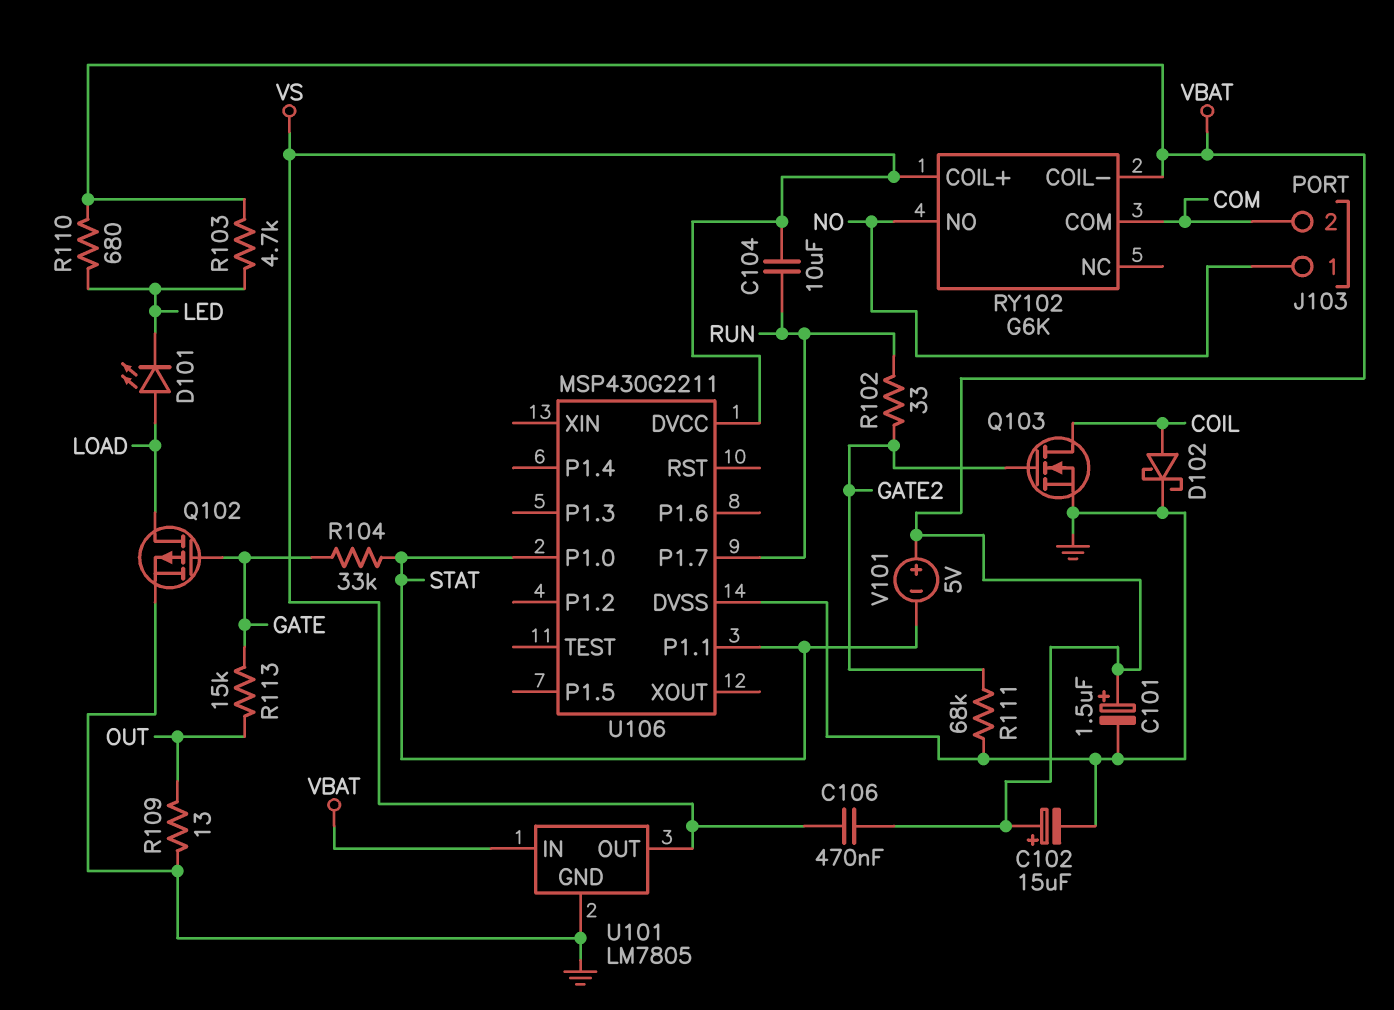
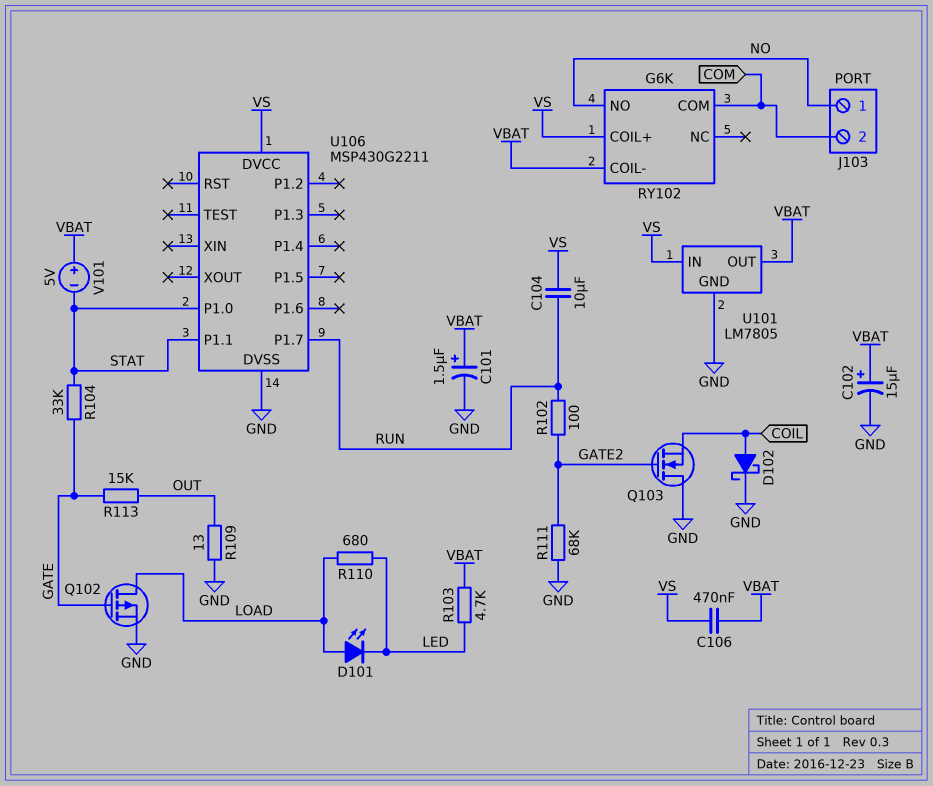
Q103: NMOS (G GATE2, D COIL, S GND) -> NMOS (G GATE2, D GND, S COIL)
R102: 33 (GATE2, RUN) -> 100 (GATE2, RUN)
R110: 680 (LED, VBAT) -> 680 (LED, LOAD)
U101 pin IN: VBAT -> VS
U101 pin OUT: VS -> VBAT

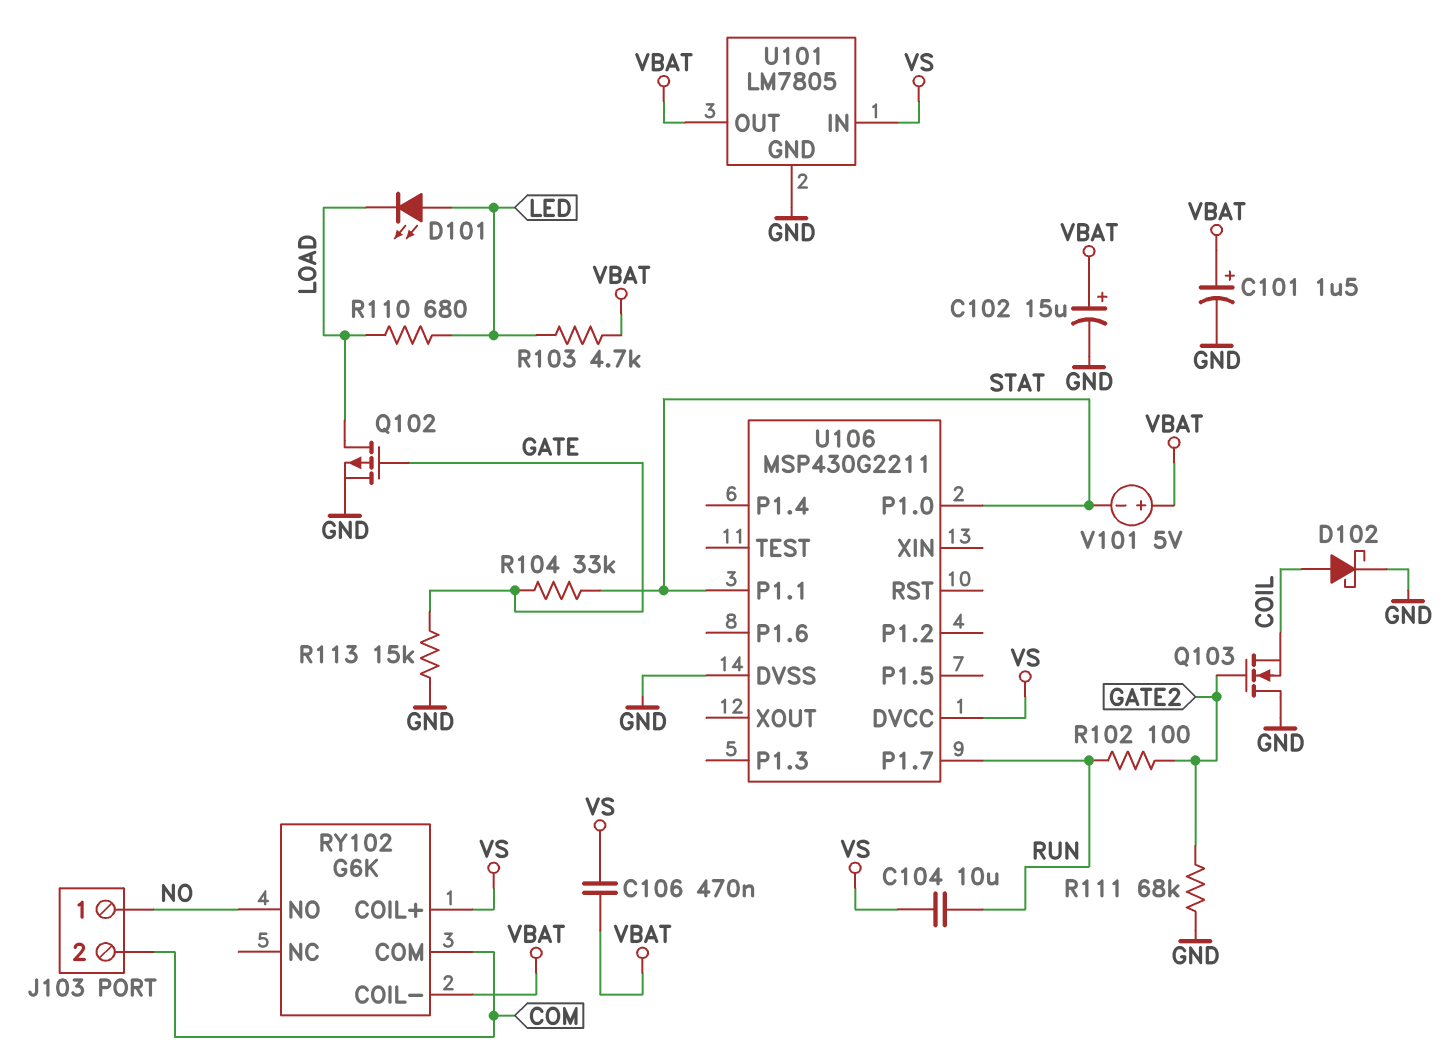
D101: LED (A LOAD, K LED) -> LED (A LED, K LOAD)
R109: 13 (GND, OUT) -> none
R113: 15k (GATE, OUT) -> 15k (GATE, GND)

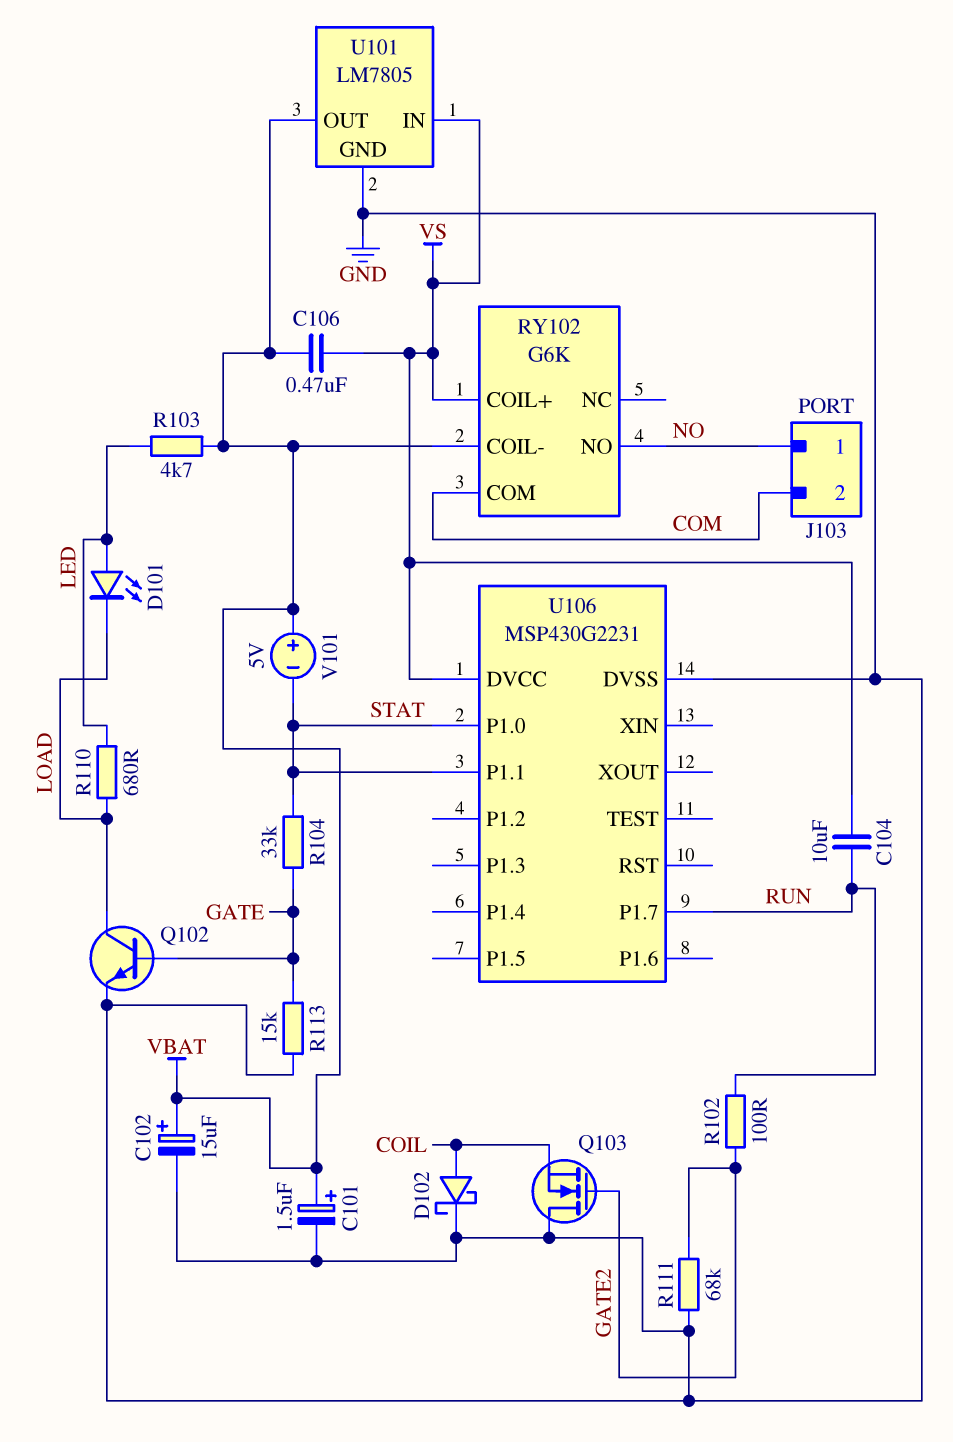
Q102: PMOS (G GATE, D LOAD, S GND) -> NPN (B GATE, C LOAD, E GND)
U106: MSP430G2211 -> MSP430G2231

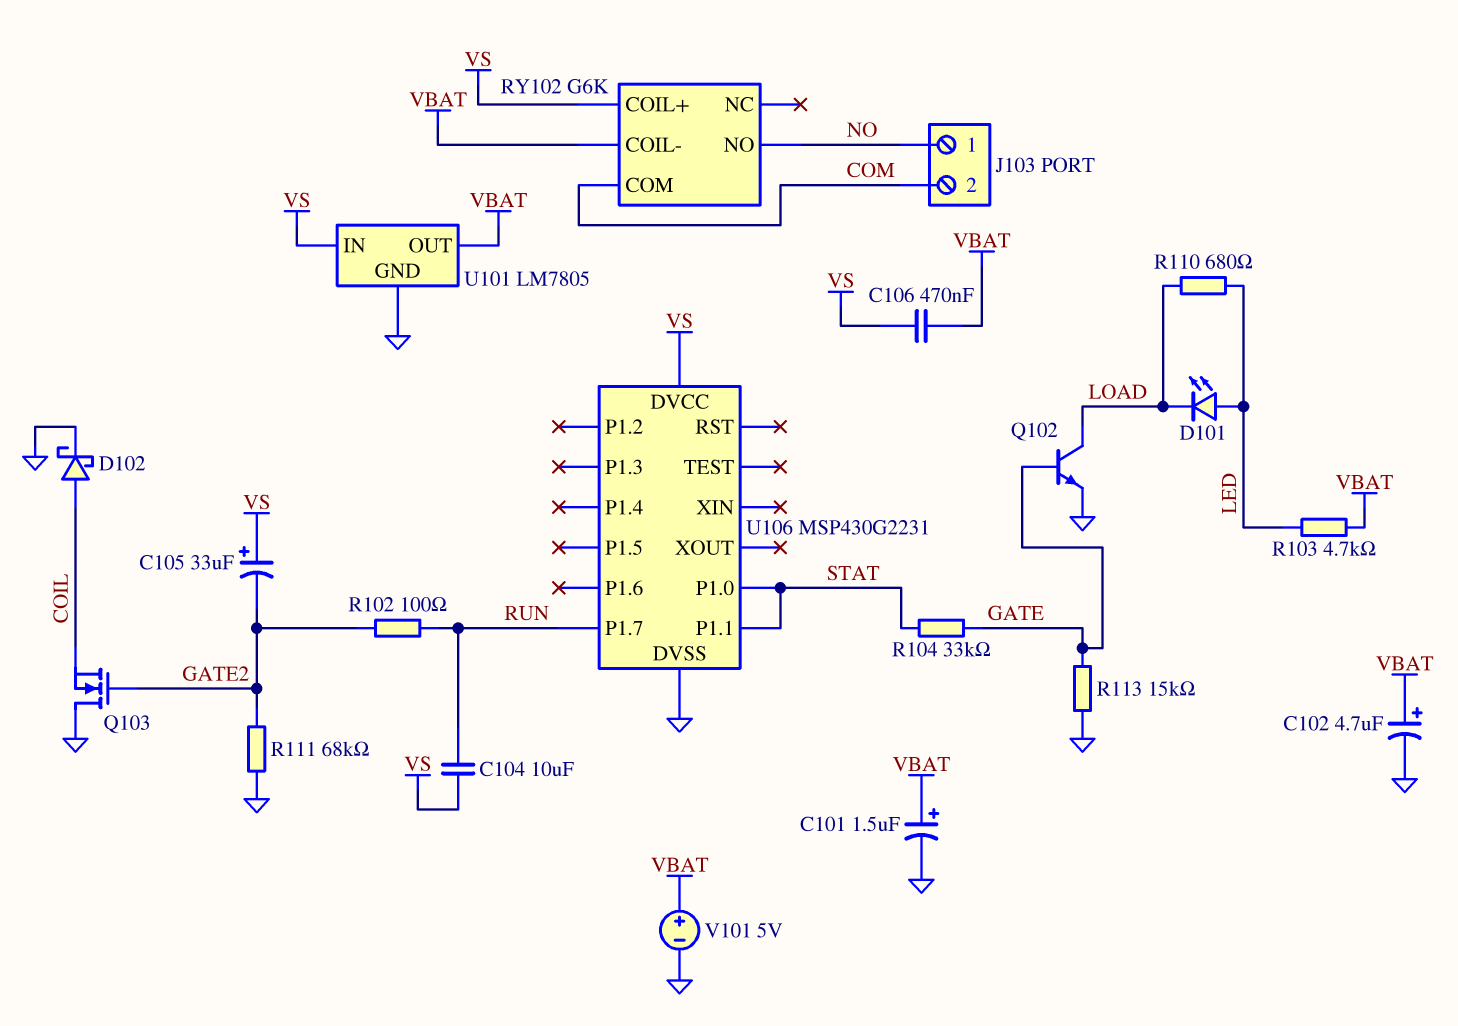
C102: 15uF (plus VBAT, minus GND) -> 4.7uF (plus VBAT, minus GND)
C105: none -> 33uF (plus VS, minus GATE2)
V101: 5V (plus VBAT, minus STAT) -> 5V (plus VBAT, minus GND)

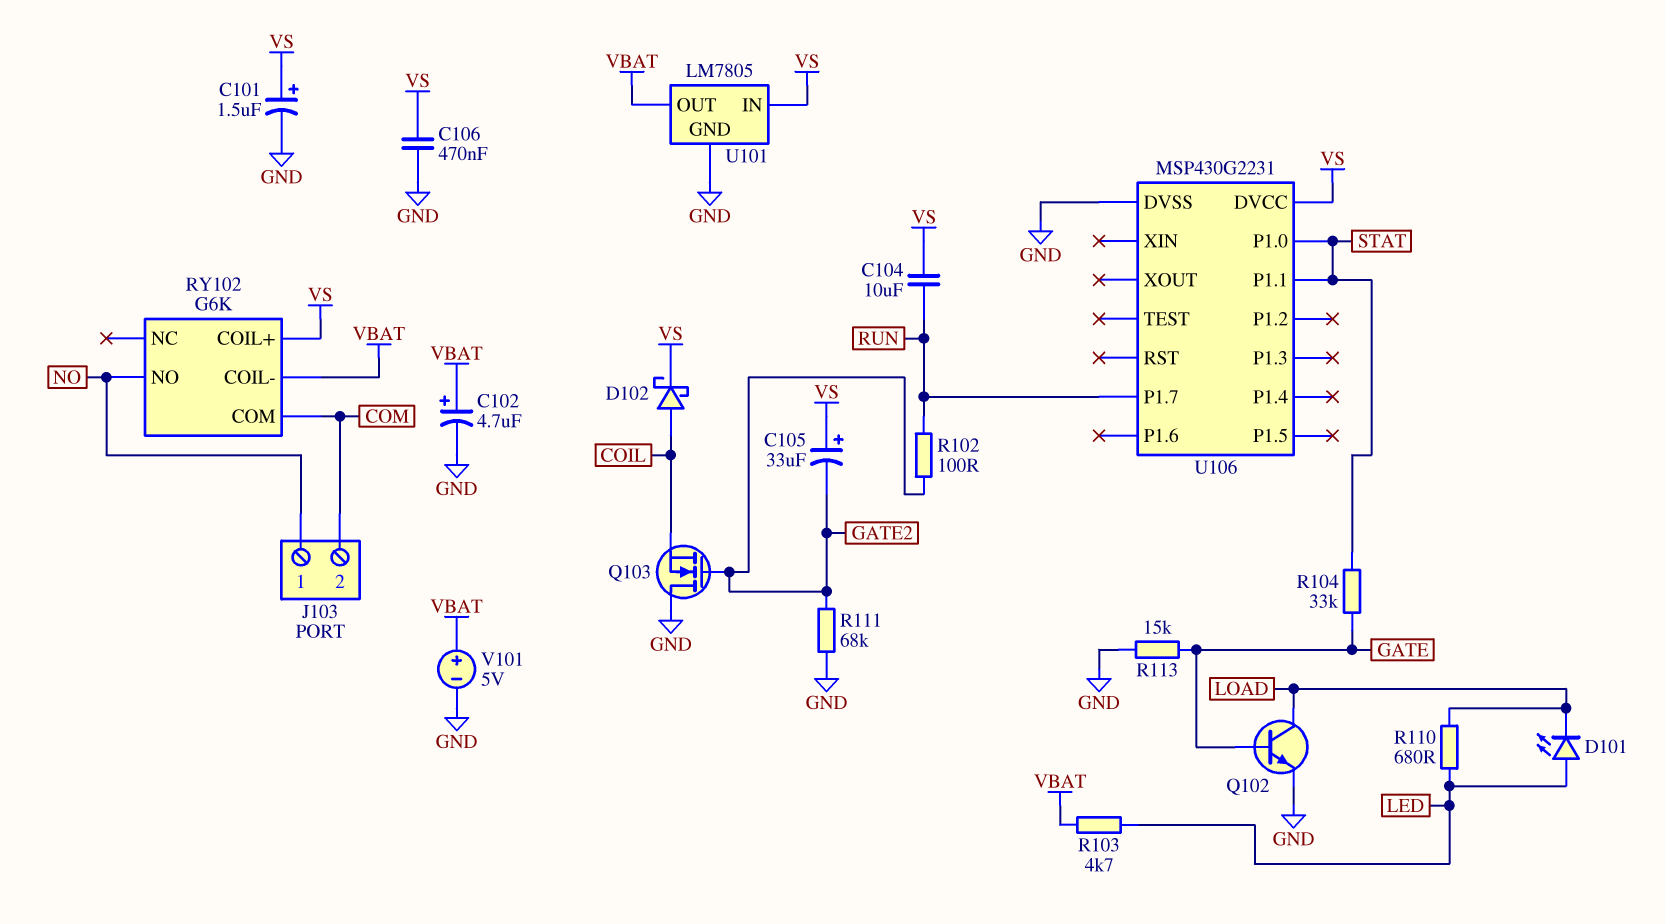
C101: 1.5uF (plus VBAT, minus GND) -> 1.5uF (plus VS, minus GND)
C106: 470nF (VBAT, VS) -> 470nF (GND, VS)
D102: schottky (A COIL, K GND) -> schottky (A COIL, K VS)

